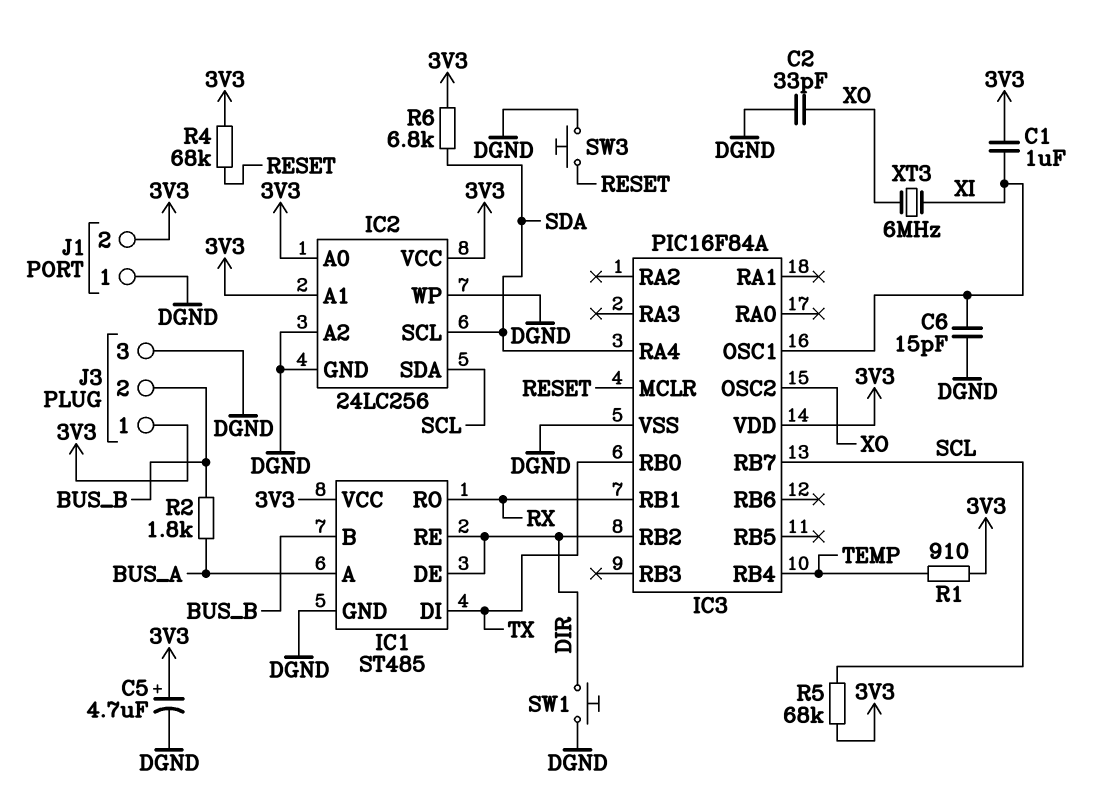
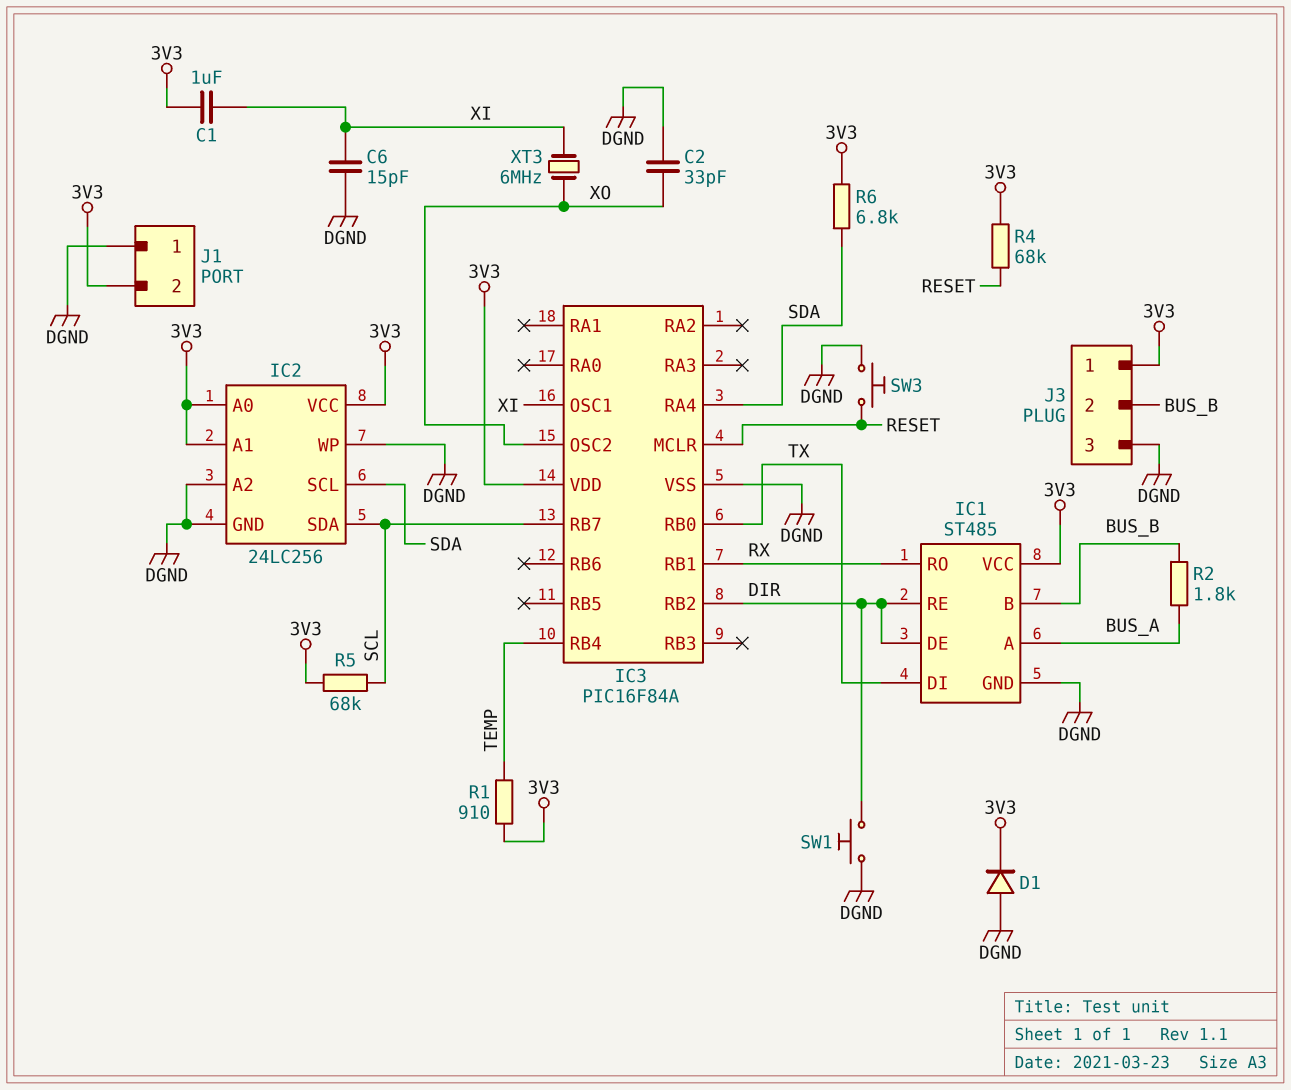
C5: 4.7uF (plus 3V3, minus DGND) -> none
D1: none -> diode (A DGND, K 3V3)

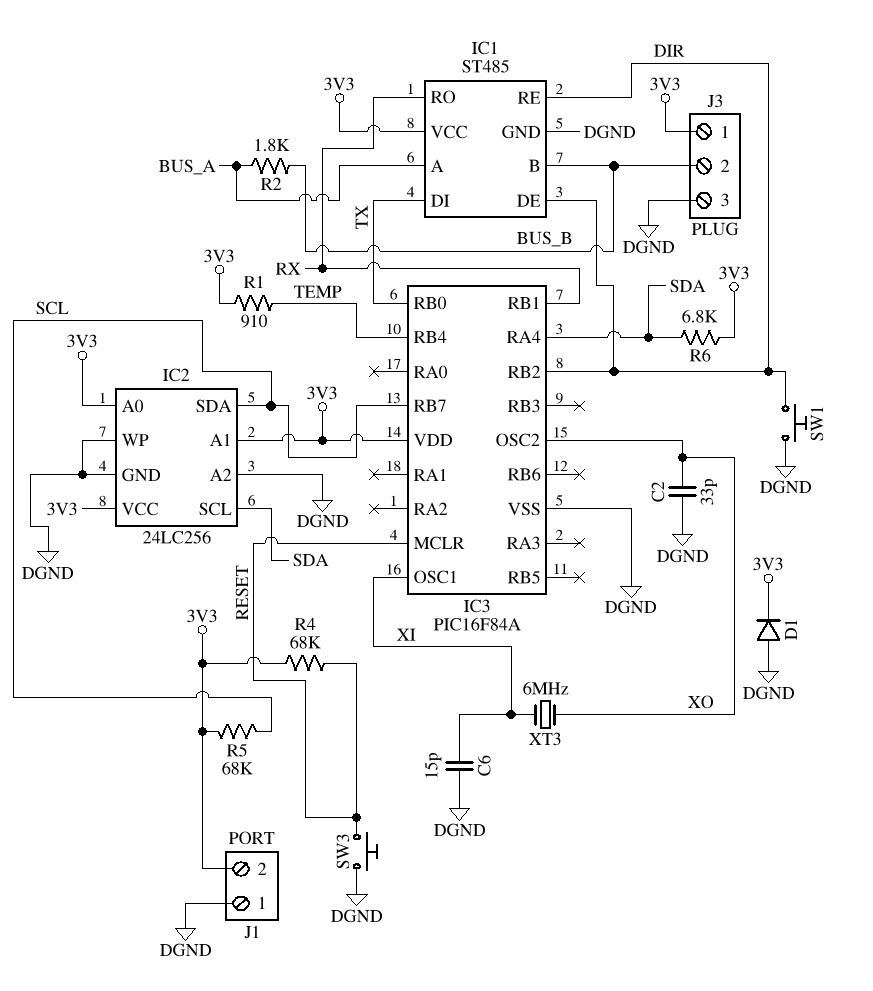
C1: 1uF (3V3, XI) -> none

